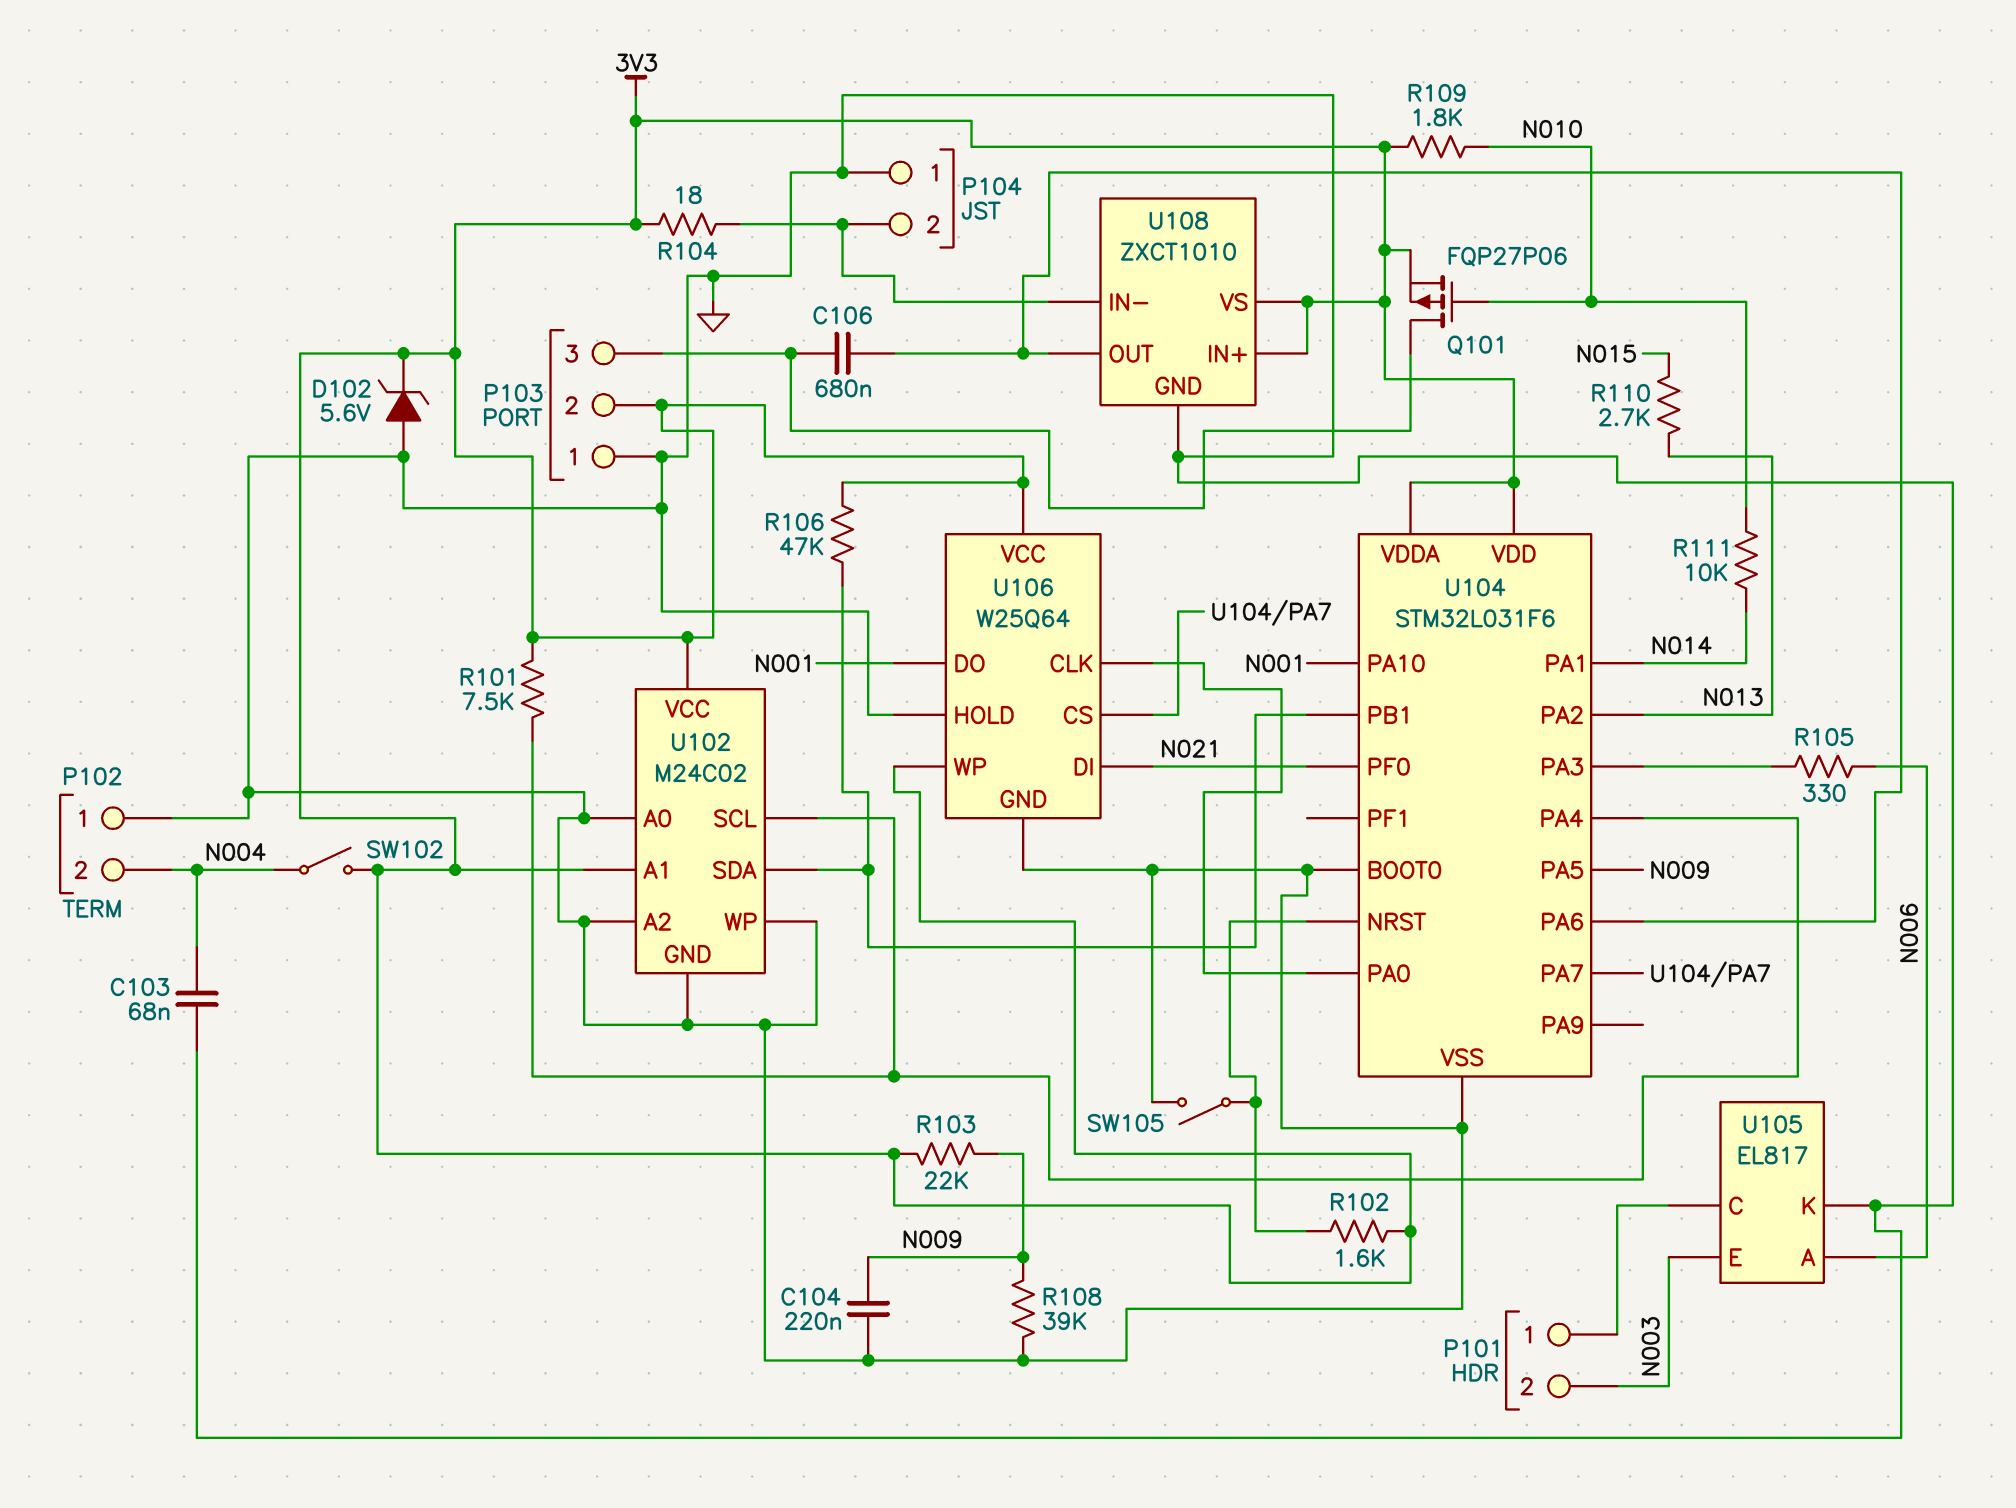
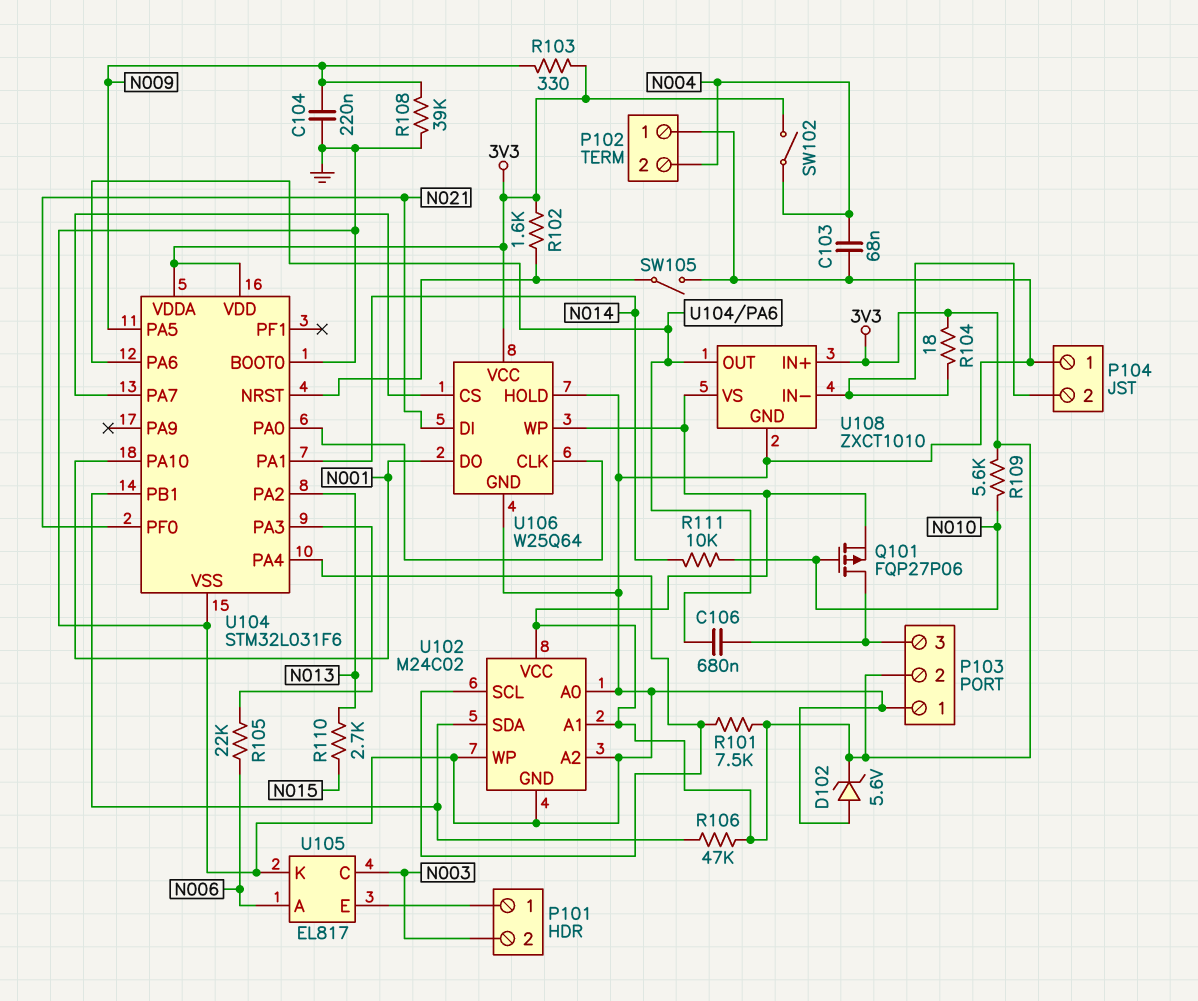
R103: 22k (3V3, N009) -> 330 (3V3, N009)
R105: 330 (N006, U104/PA3) -> 22k (N006, U104/PA3)
R109: 1.8k (3V3, N010) -> 5.6k (3V3, N010)
U105 pin C: P101/1 -> N003
U105 pin E: N003 -> P101/1

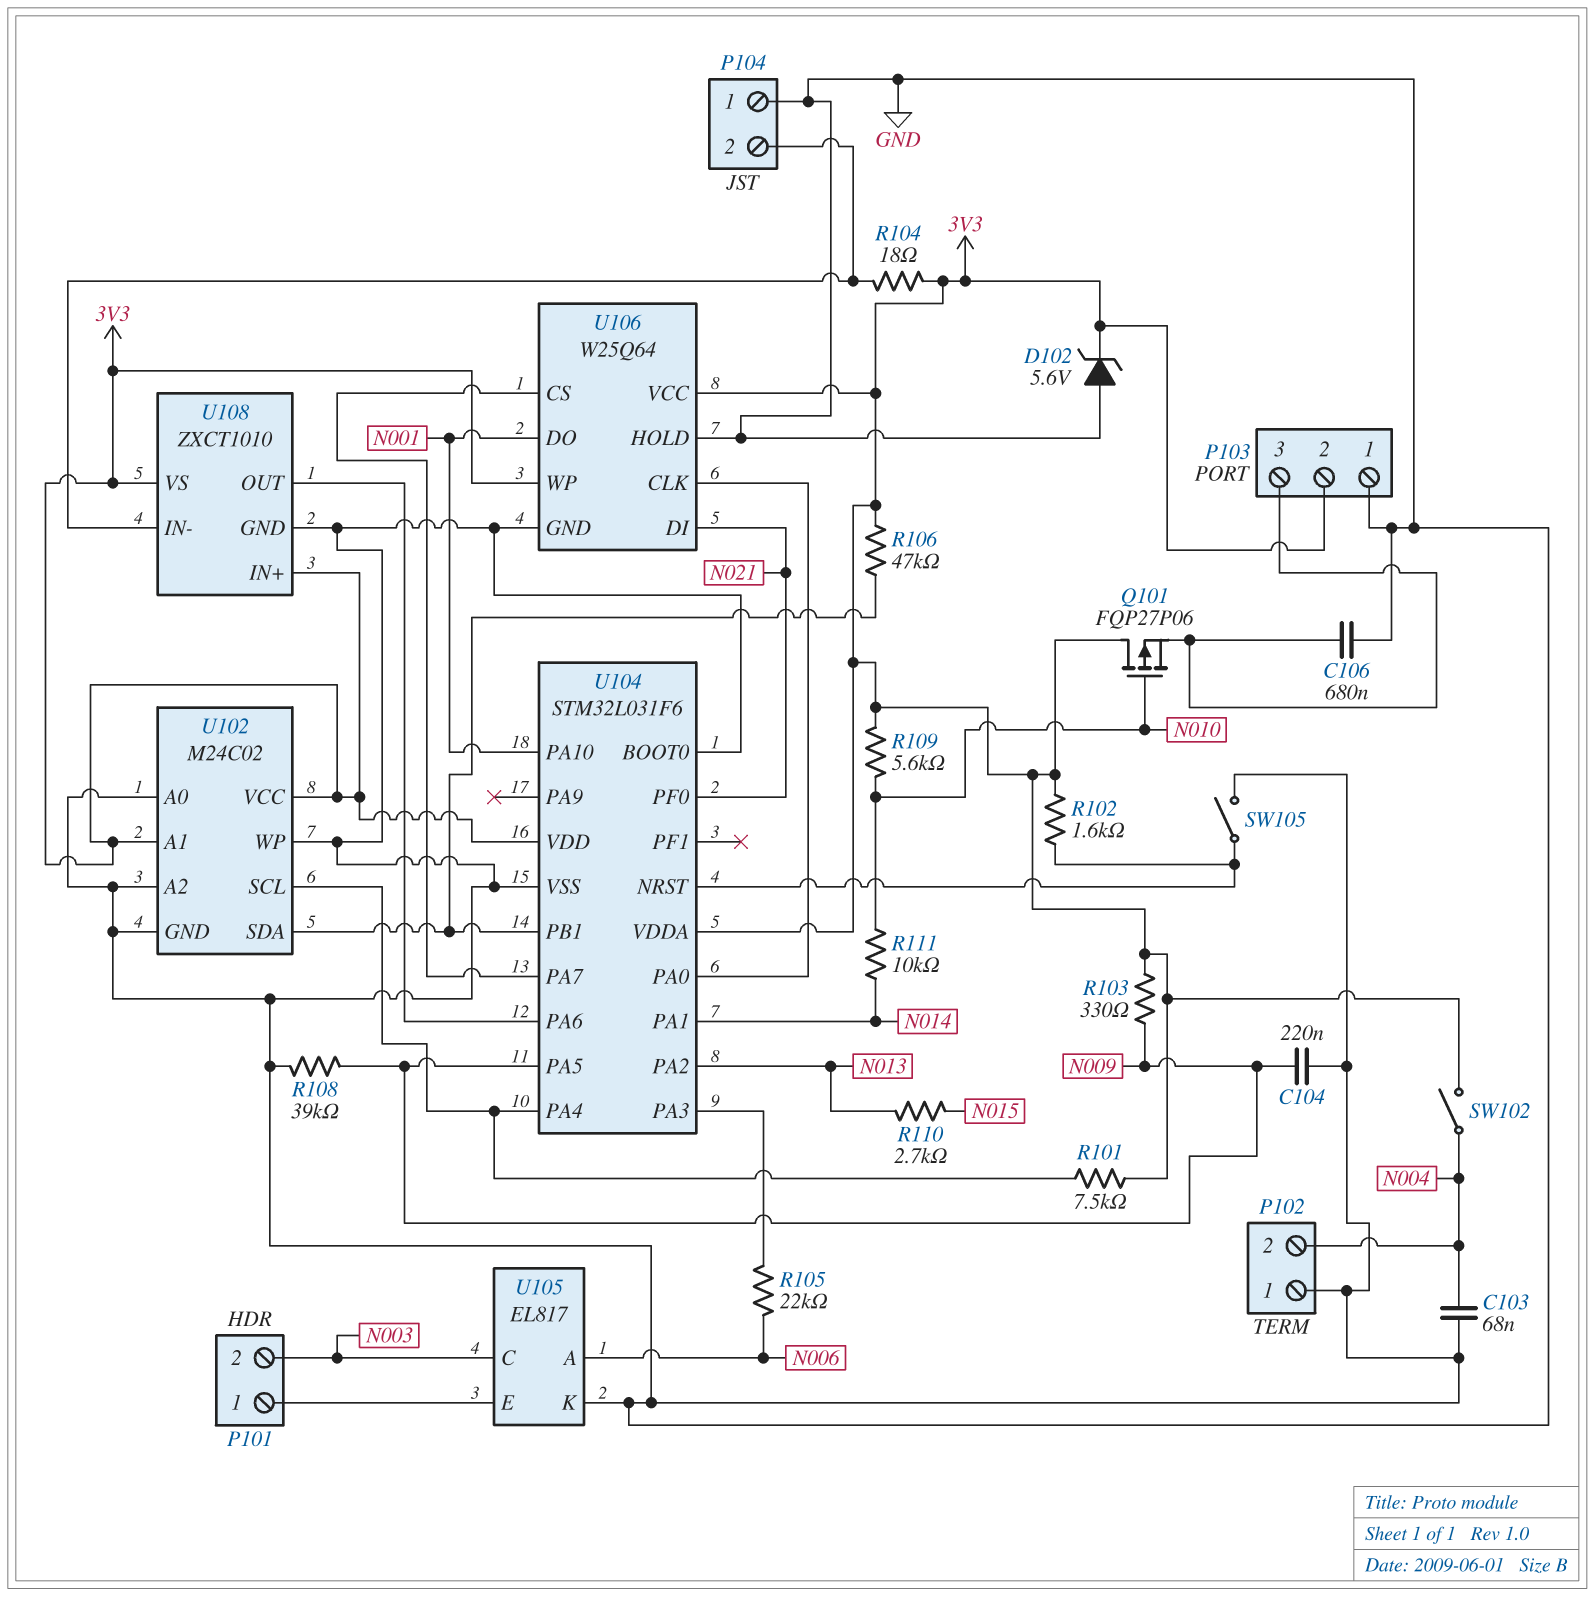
C106: 680nF (P103/3, U104/PA6) -> 680nF (GND, P103/3)
Q101: PMOS FQP27P06 (G N010, D P103/3, S 3V3) -> PMOS FQP27P06 (G N010, D 3V3, S P103/3)

